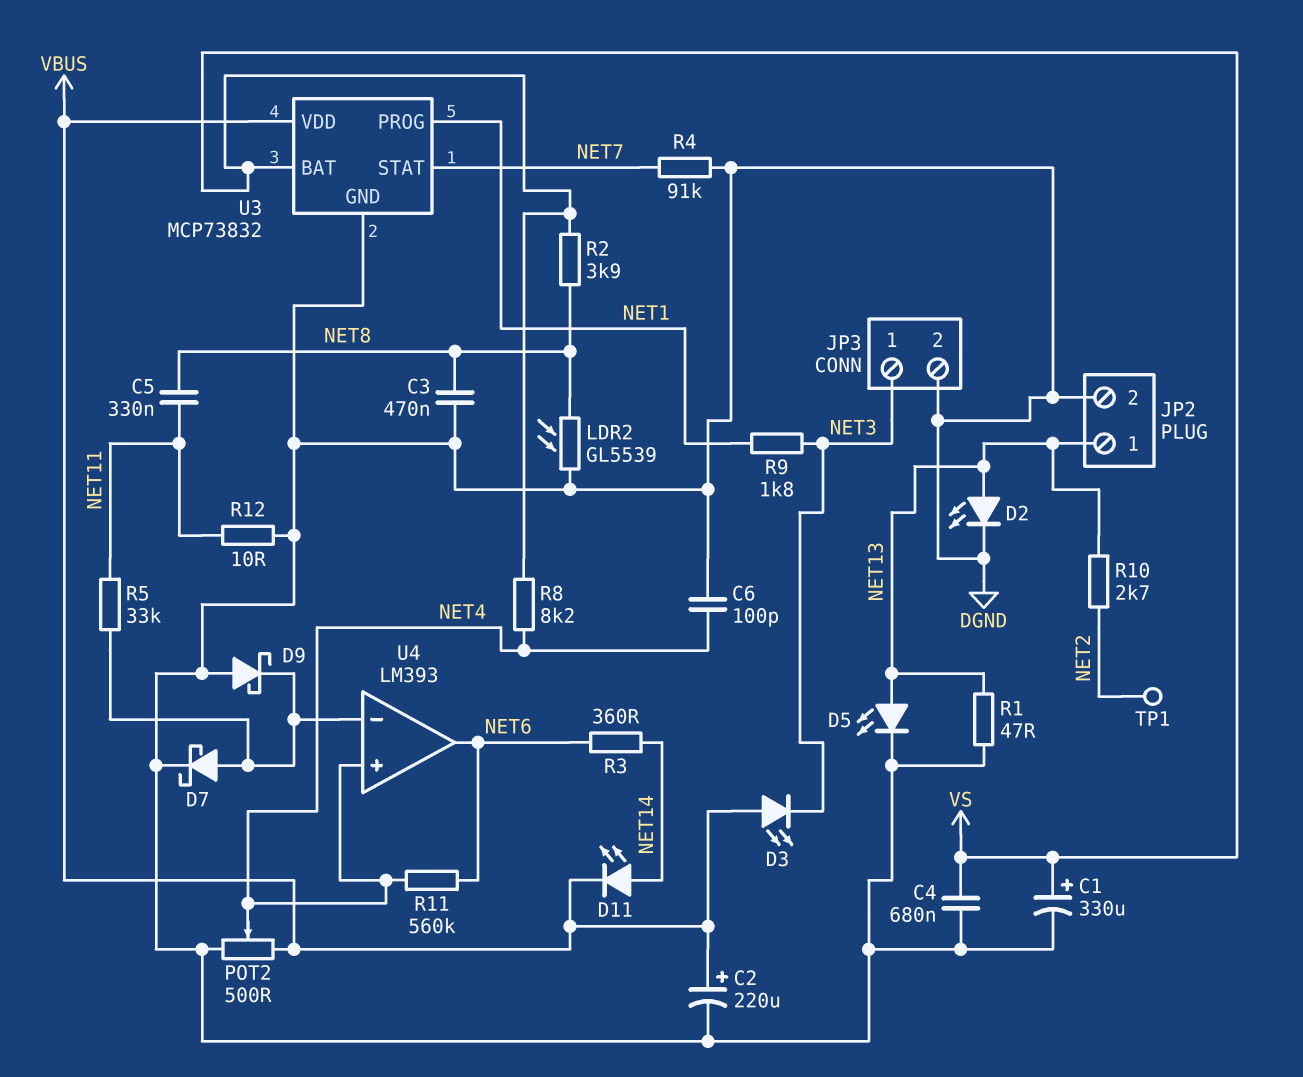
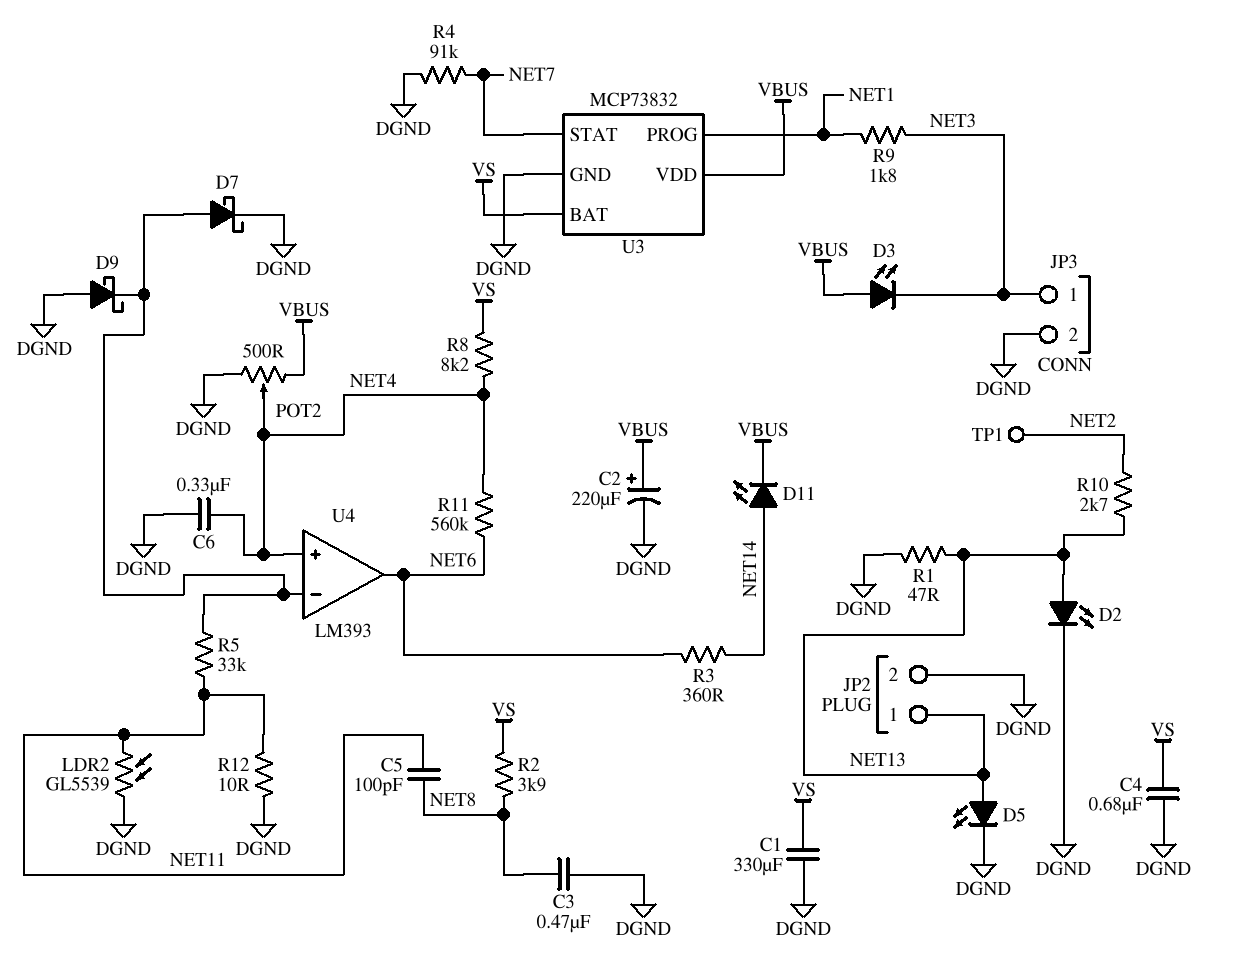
C1: 330uF (plus VS, minus DGND) -> 330uF (DGND, VS)
C5: 330nF (NET8, NET11) -> 100pF (NET8, NET11)
C6: 100pF (DGND, NET4) -> 330nF (DGND, NET4)
LDR2: GL5539 (DGND, NET8) -> GL5539 (DGND, NET11)

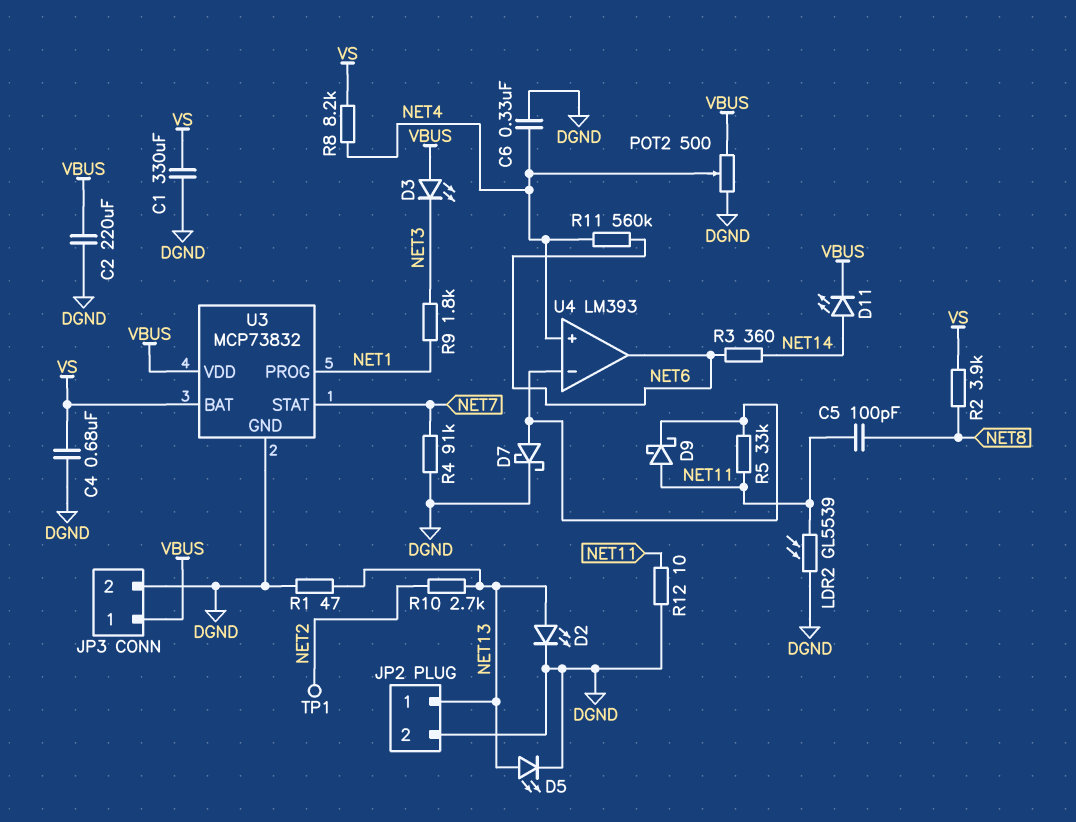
C2: 220uF (plus VBUS, minus DGND) -> 220uF (DGND, VBUS)
C3: 470nF (DGND, NET8) -> none
D9: schottky (A DGND, K U4/in-) -> schottky (A NET11, K U4/in-)
JP3 pin 1: NET3 -> VBUS

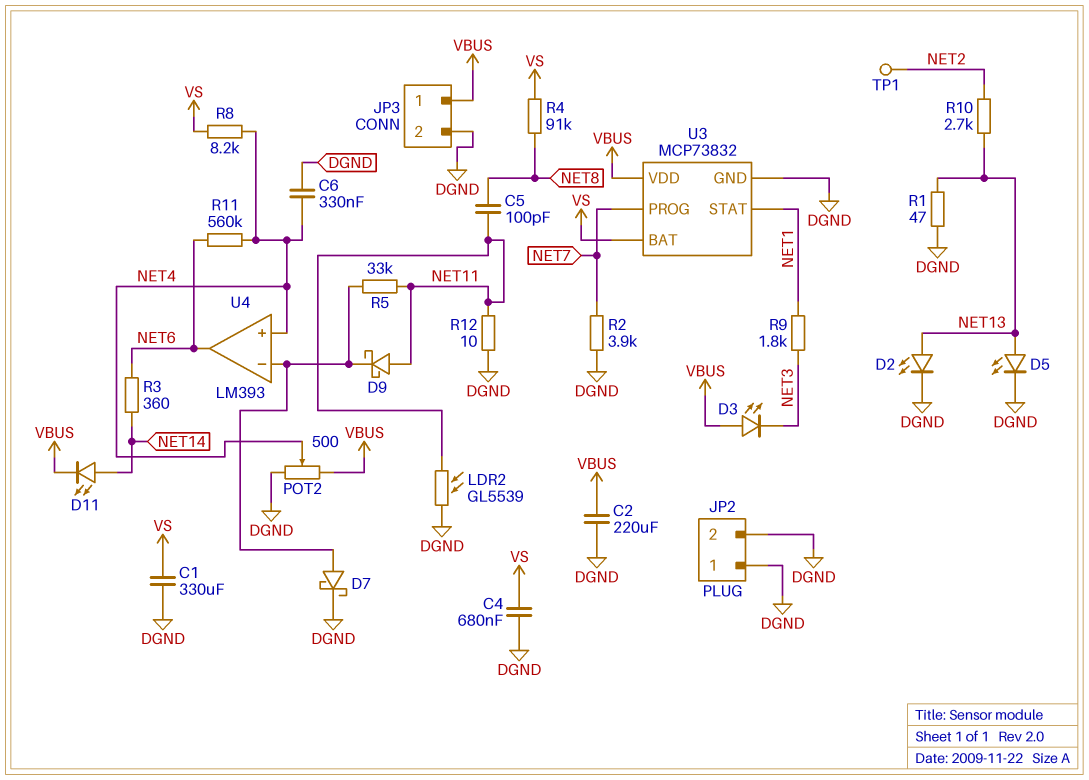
JP2 pin 1: NET13 -> DGND
R2: 3.9k (NET8, VS) -> 3.9k (DGND, NET7)
R4: 91k (DGND, NET7) -> 91k (NET8, VS)
U3 pin PROG: NET1 -> NET7
U3 pin STAT: NET7 -> NET1

